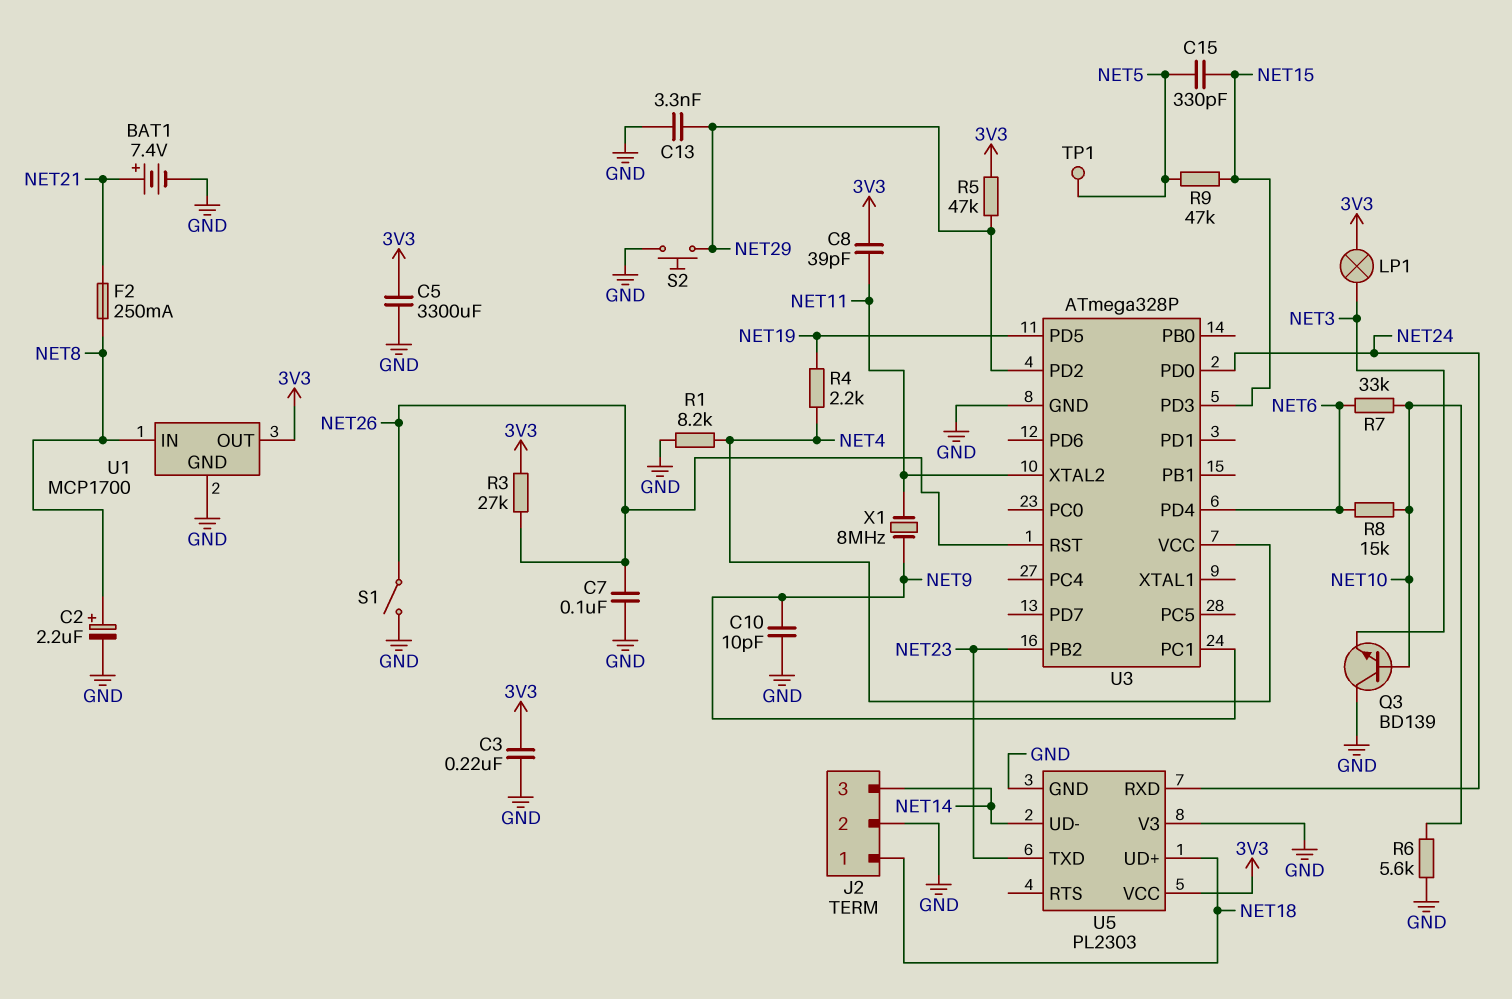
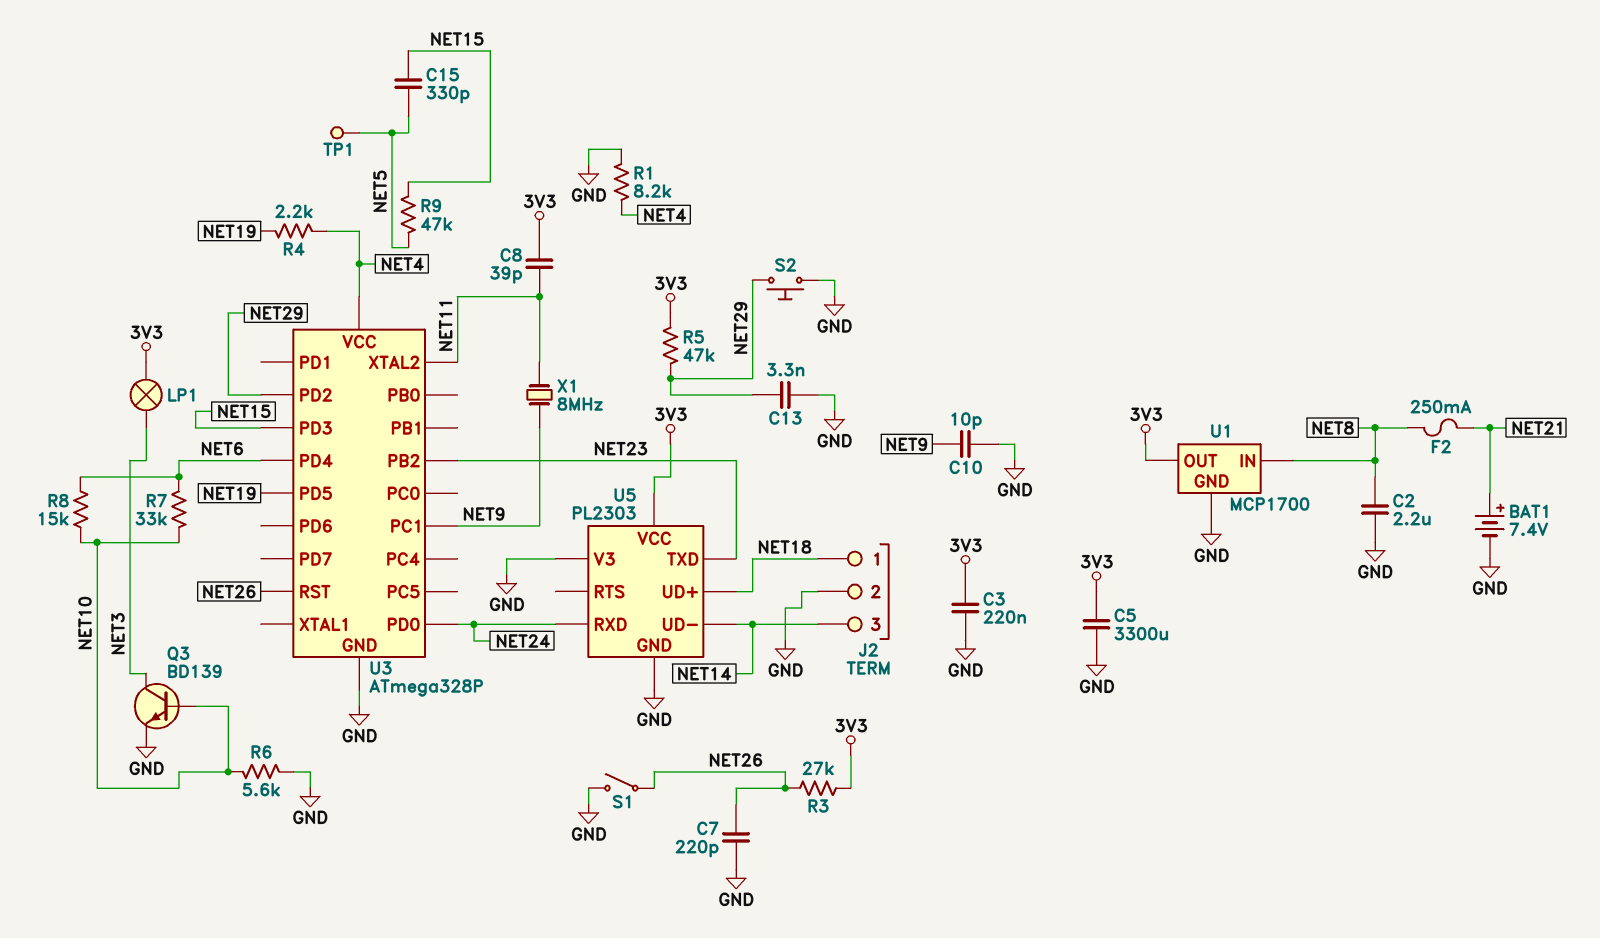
C2: 2.2uF (plus NET8, minus GND) -> 2.2uF (GND, NET8)
C7: 100nF (GND, NET26) -> 220pF (GND, NET26)
Q3: NPN BD139 (B NET10, C GND, E NET3) -> NPN BD139 (B NET10, C NET3, E GND)

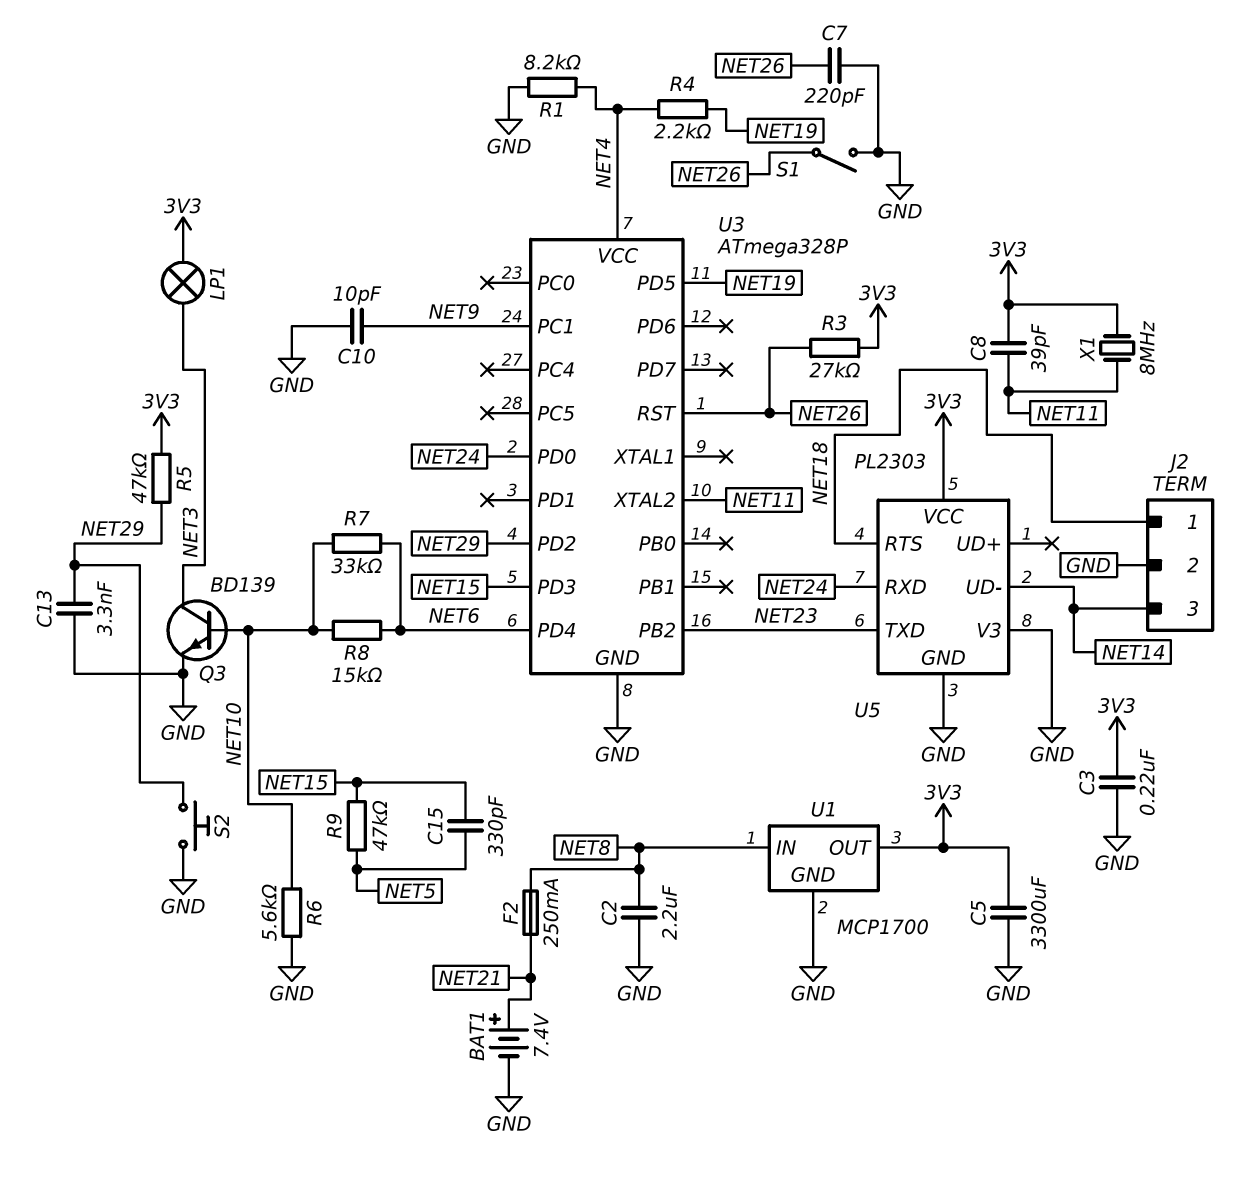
TP1: test point (NET5) -> none
U5 pin RTS: none -> NET18
U5 pin UD+: NET18 -> none
X1: 8MHz (NET9, NET11) -> 8MHz (3V3, NET11)

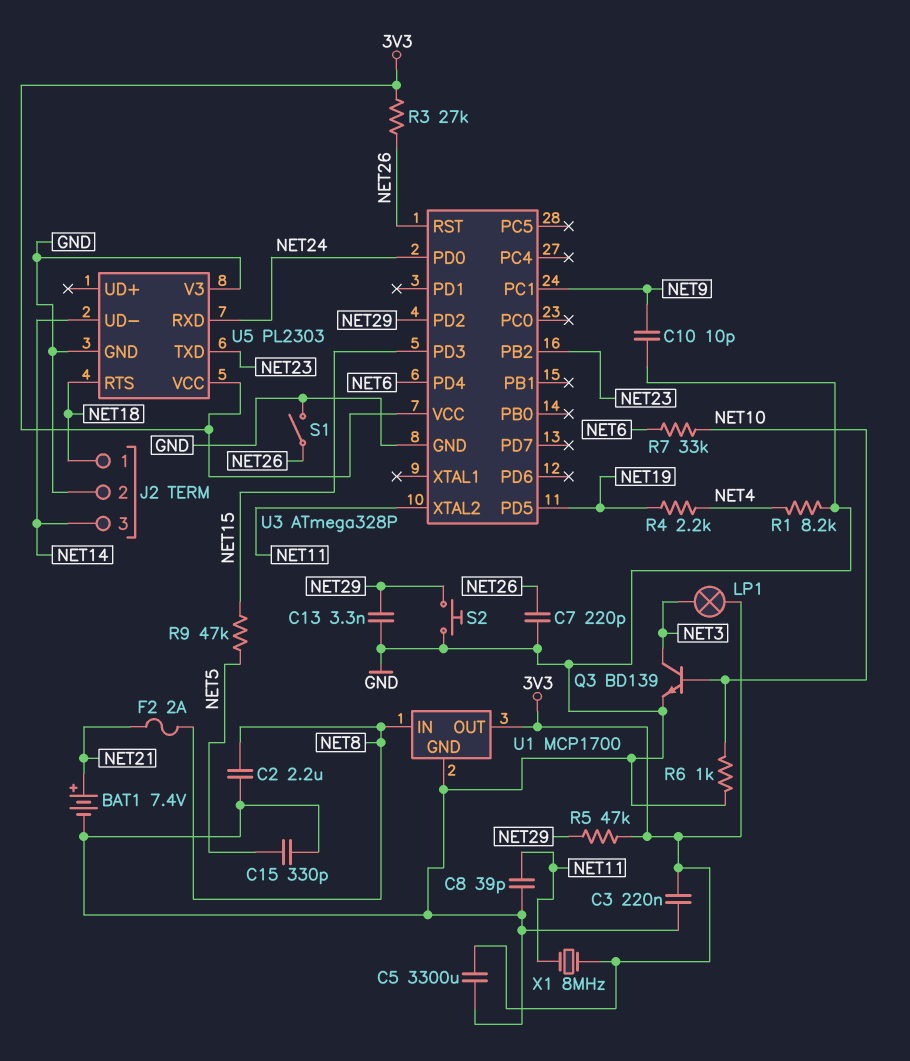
C8: 39pF (3V3, NET11) -> 39pF (GND, NET11)
C15: 330pF (NET5, NET15) -> 330pF (GND, NET5)
F2: 250mA (NET8, NET21) -> 2A (NET8, NET21)
R6: 5.6k (GND, NET10) -> 1k (GND, NET10)
R8: 15k (NET6, NET10) -> none
U3 pin VCC: NET4 -> 3V3

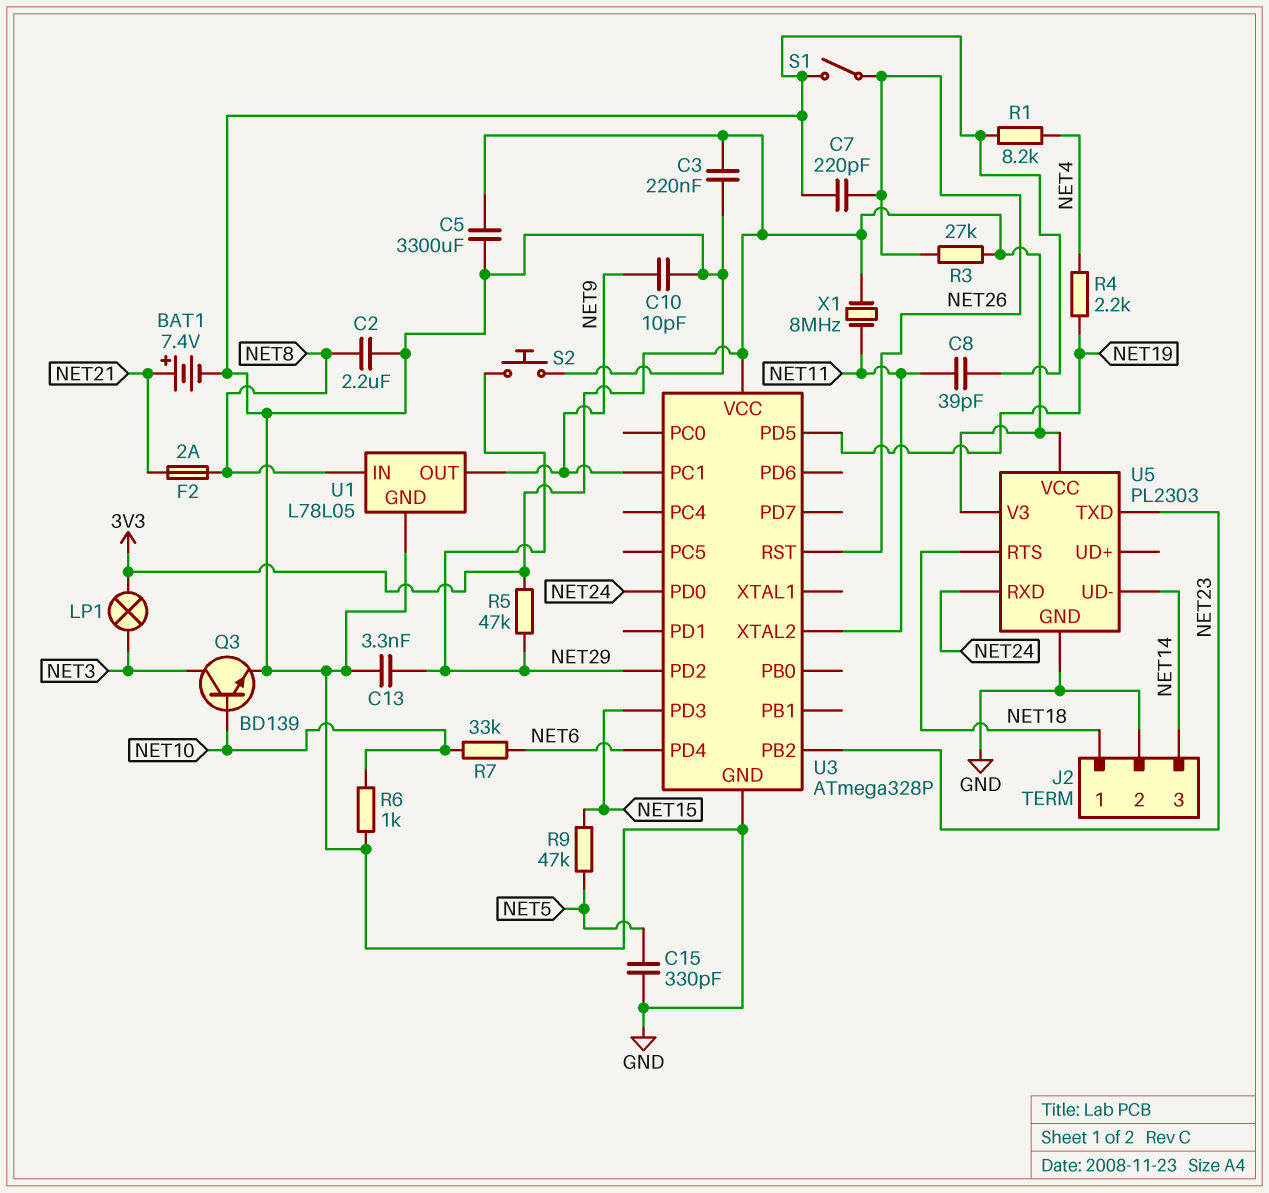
U1: MCP1700 -> L78L05
U1 pin OUT: 3V3 -> NET9
U5 pin V3: GND -> 3V3

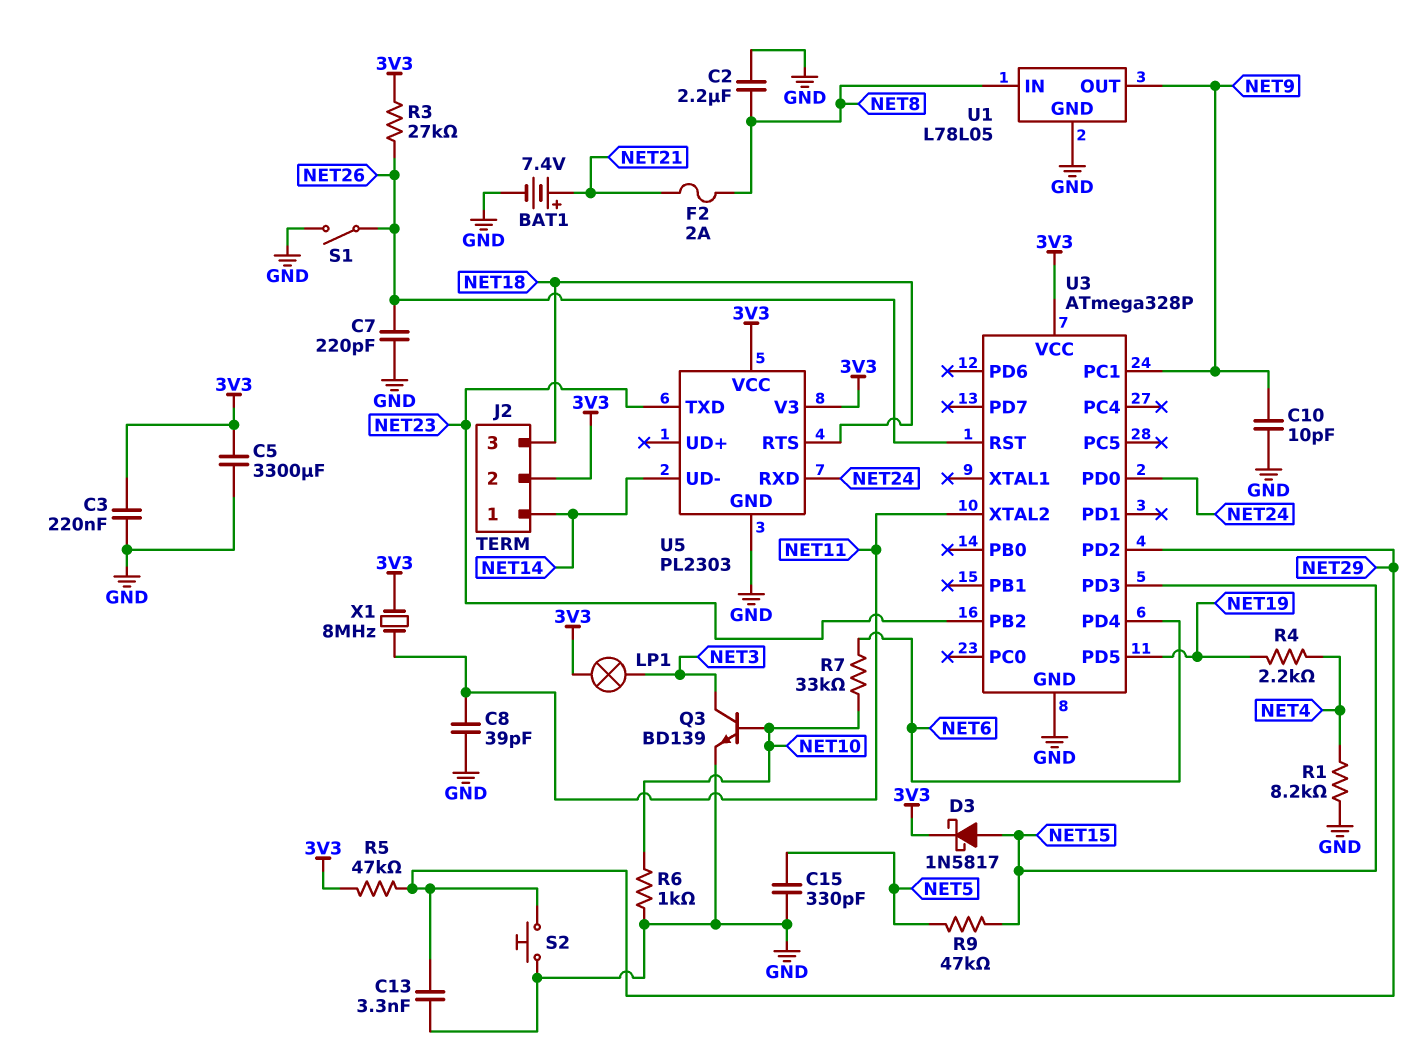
D3: none -> schottky 1N5817 (A NET15, K 3V3)
J2 pin 1: NET18 -> NET14
J2 pin 2: GND -> 3V3
J2 pin 3: NET14 -> NET18

